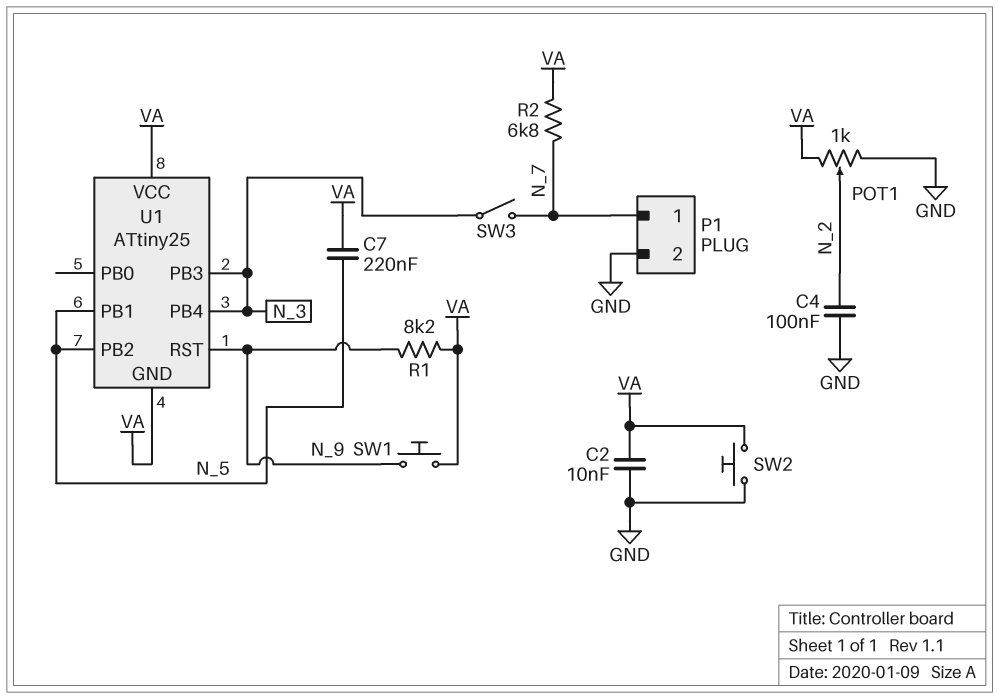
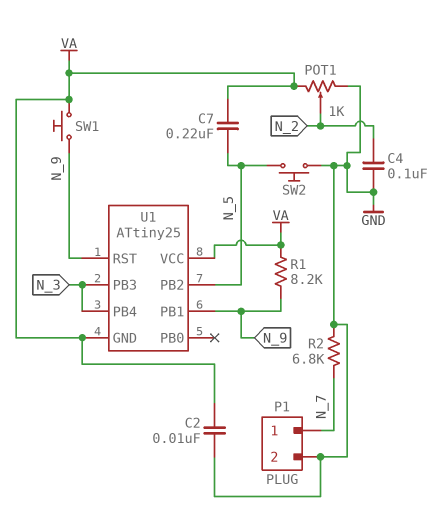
R2: 6.8k (N_7, VA) -> 6.8k (GND, N_7)
SW2: button (GND, VA) -> button (GND, N_5)
SW3: switch (N_3, N_7) -> none
U1 pin PB1: N_5 -> N_9

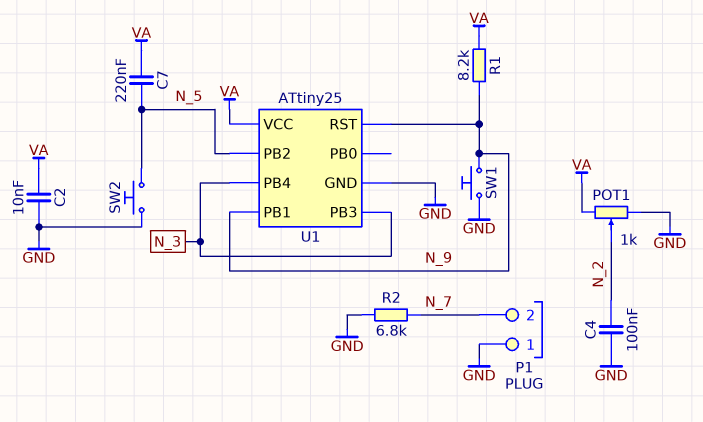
P1 pin 1: N_7 -> GND
P1 pin 2: GND -> N_7
SW1: button (N_9, VA) -> button (GND, N_9)
U1 pin GND: VA -> GND

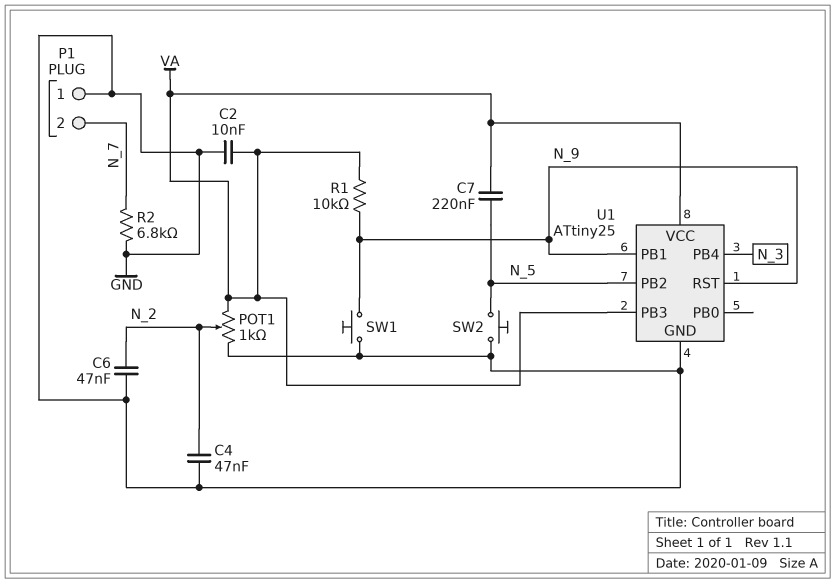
C4: 100nF (GND, N_2) -> 47nF (GND, N_2)
C6: none -> 47nF (GND, N_2)
R1: 8.2k (N_9, VA) -> 10k (N_9, VA)
U1 pin PB3: N_3 -> VA

